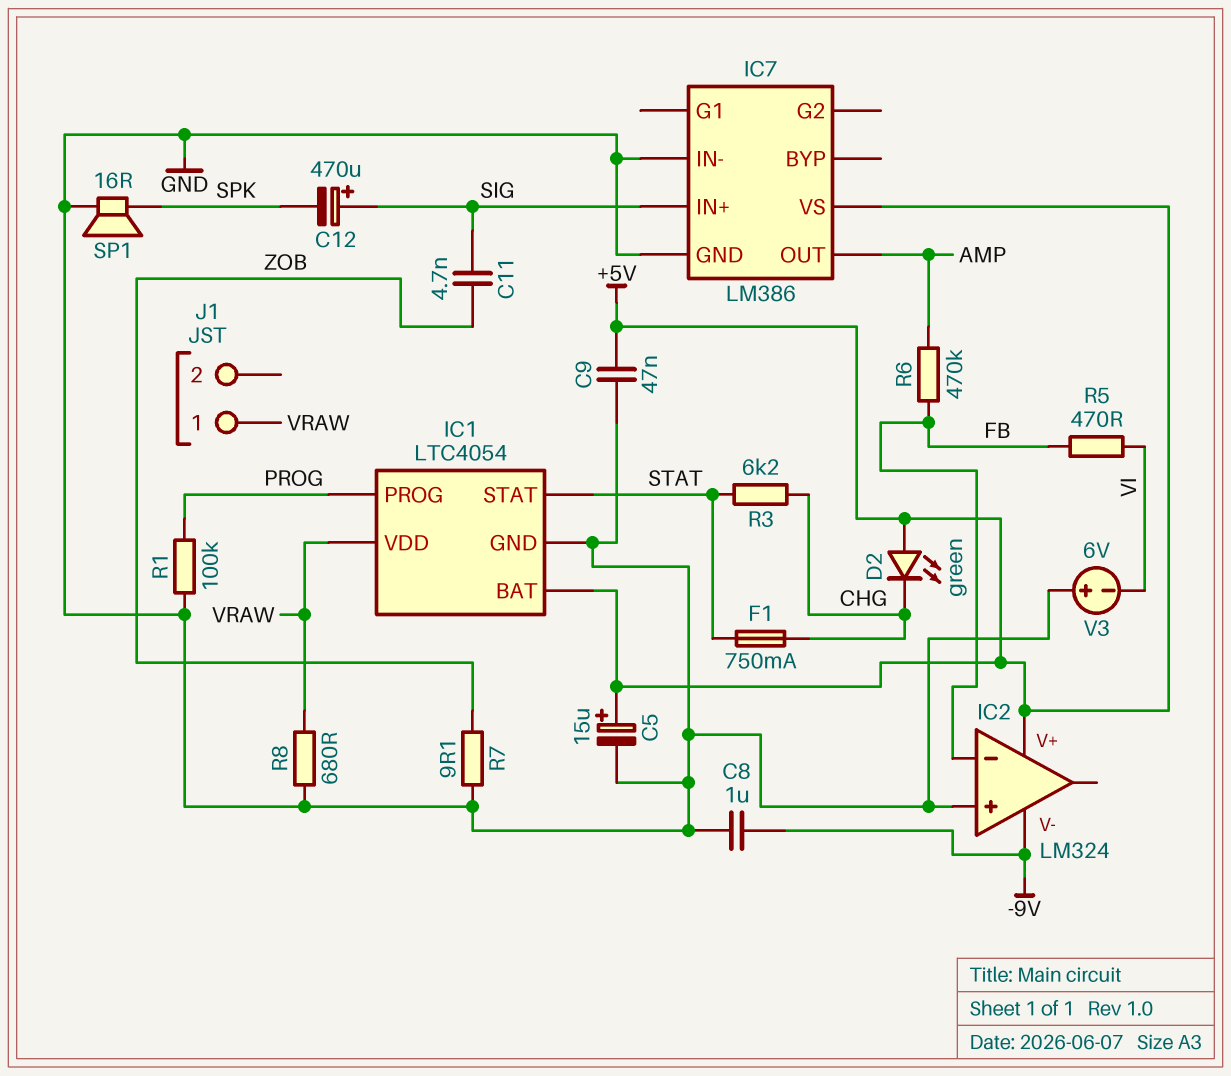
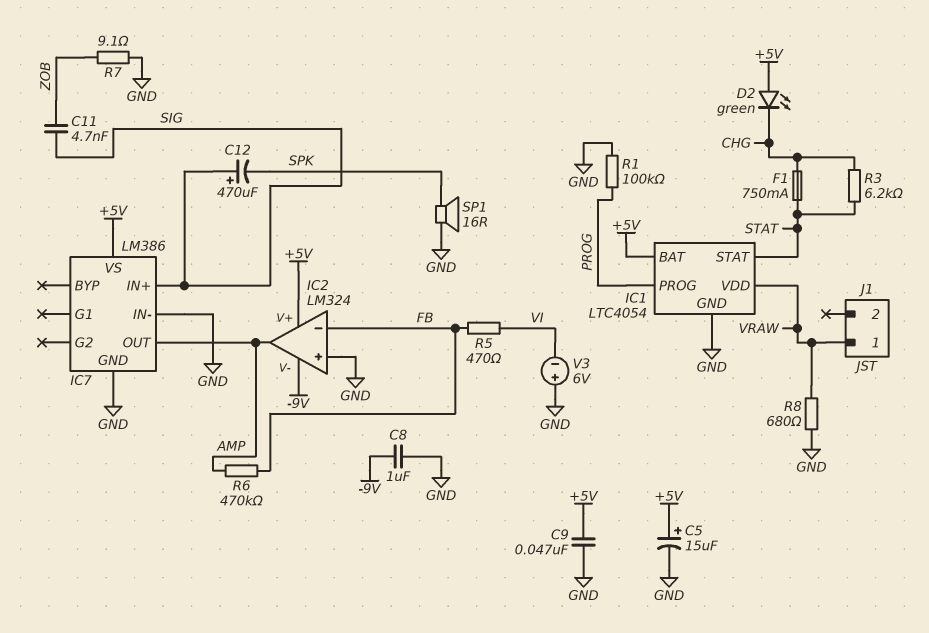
IC2 pin out: none -> AMP

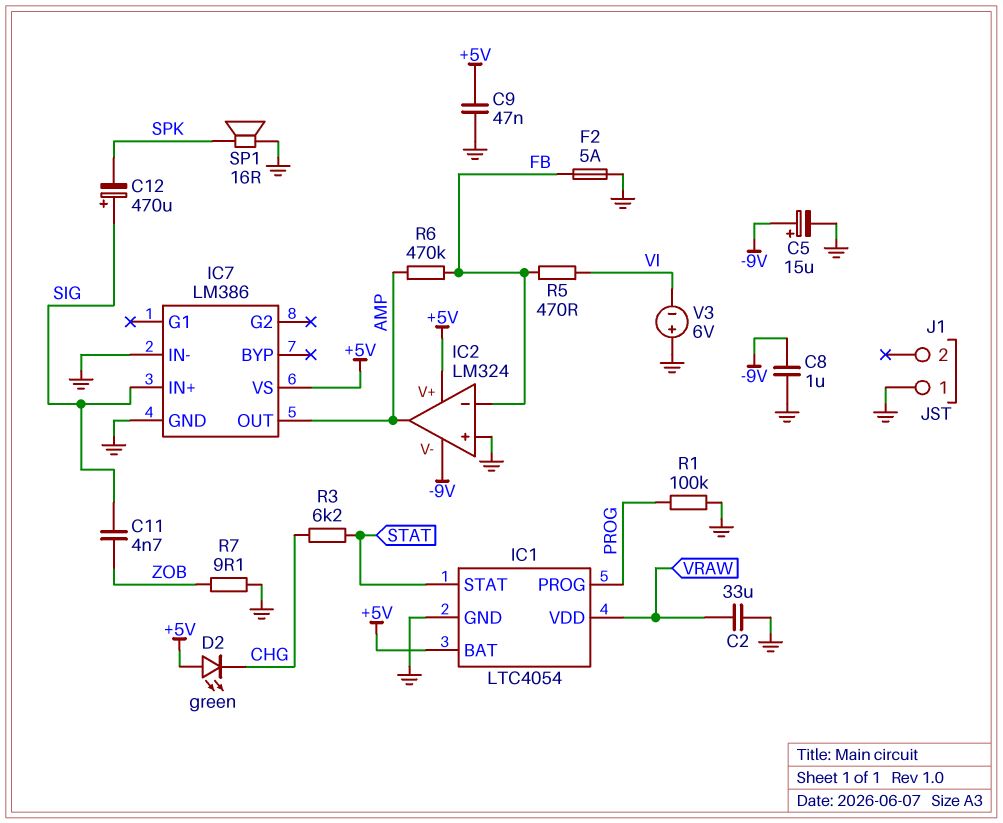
C2: none -> 33uF (GND, VRAW)
C5: 15uF (plus +5V, minus GND) -> 15uF (plus -9V, minus GND)
F1: 750mA (CHG, STAT) -> none
F2: none -> 5A (FB, GND)
J1 pin 1: VRAW -> GND
R8: 680 (GND, VRAW) -> none

